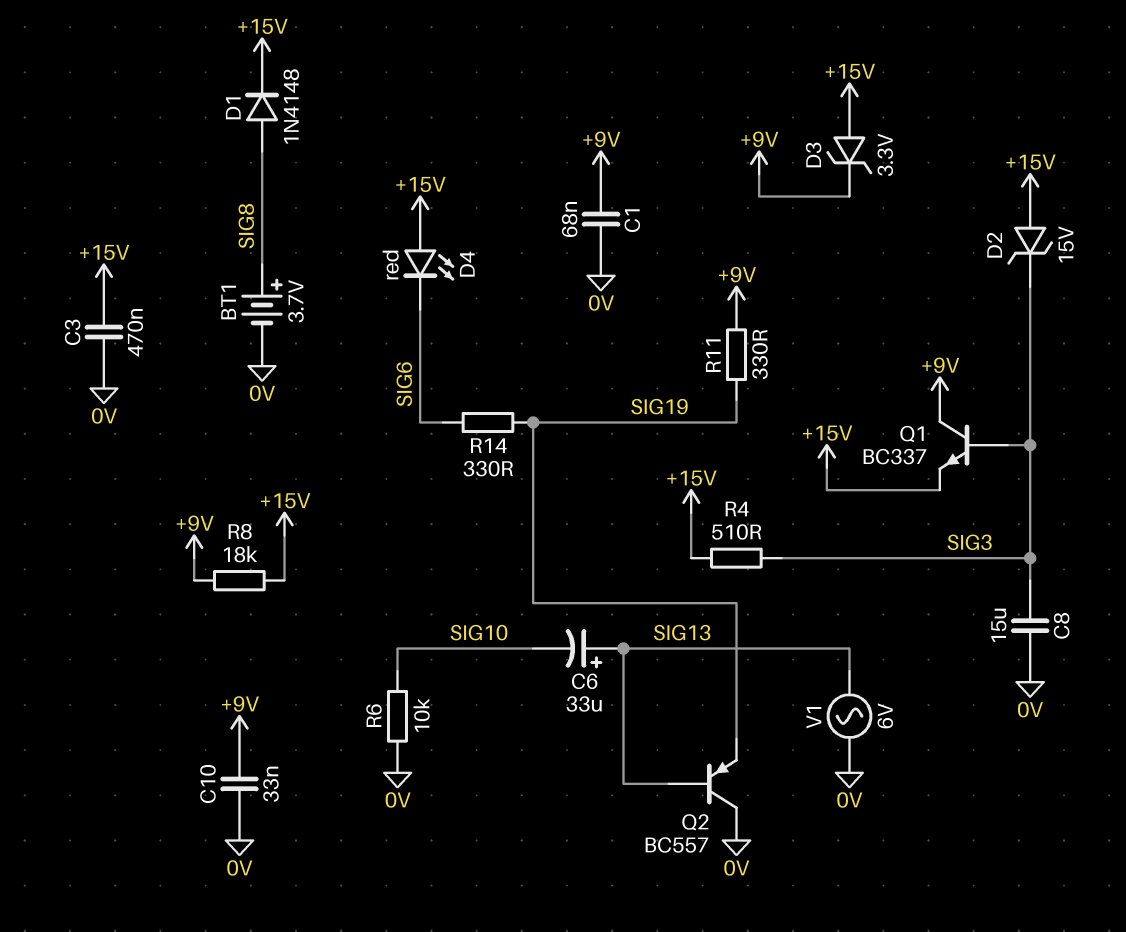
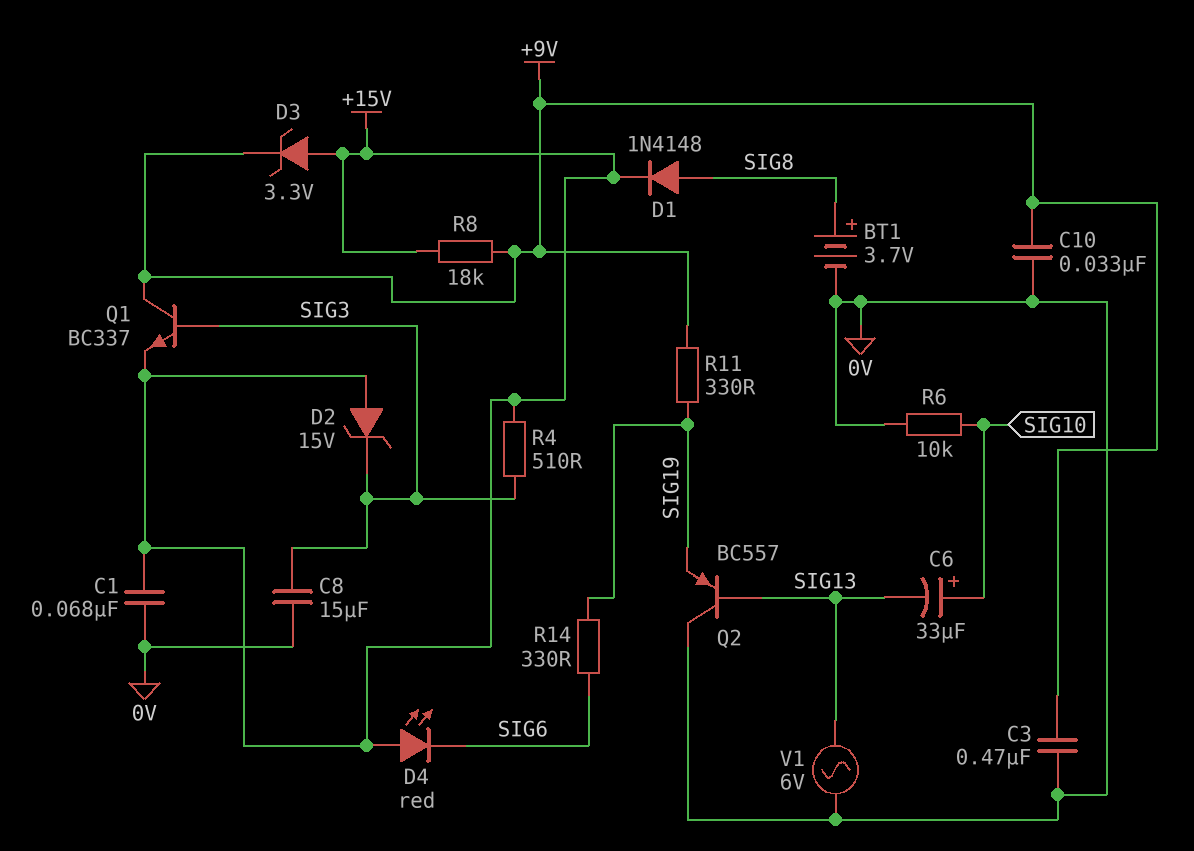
C1: 68nF (+9V, 0V) -> 68nF (+15V, 0V)
C3: 470nF (+15V, 0V) -> 470nF (+9V, 0V)
C6: 33uF (plus SIG13, minus SIG10) -> 33uF (plus SIG10, minus SIG13)

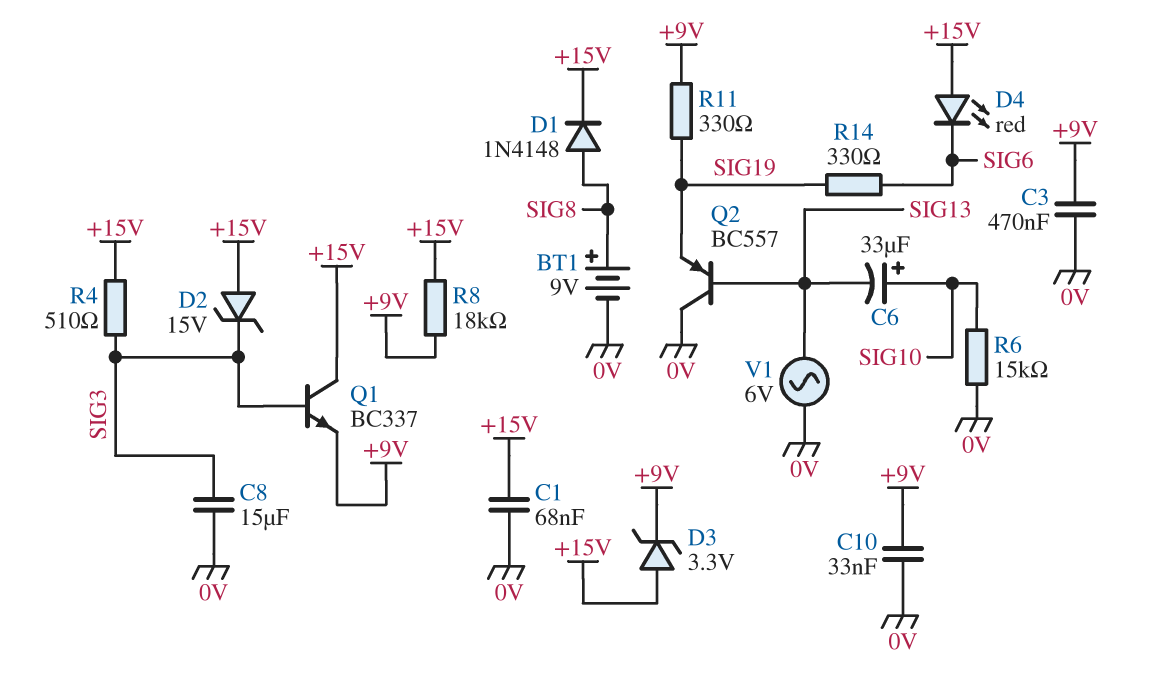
BT1: 3.7V (plus SIG8, minus 0V) -> 9V (plus SIG8, minus 0V)
Q1: NPN BC337 (B SIG3, C +9V, E +15V) -> NPN BC337 (B SIG3, C +15V, E +9V)
R6: 10k (0V, SIG10) -> 15k (0V, SIG10)

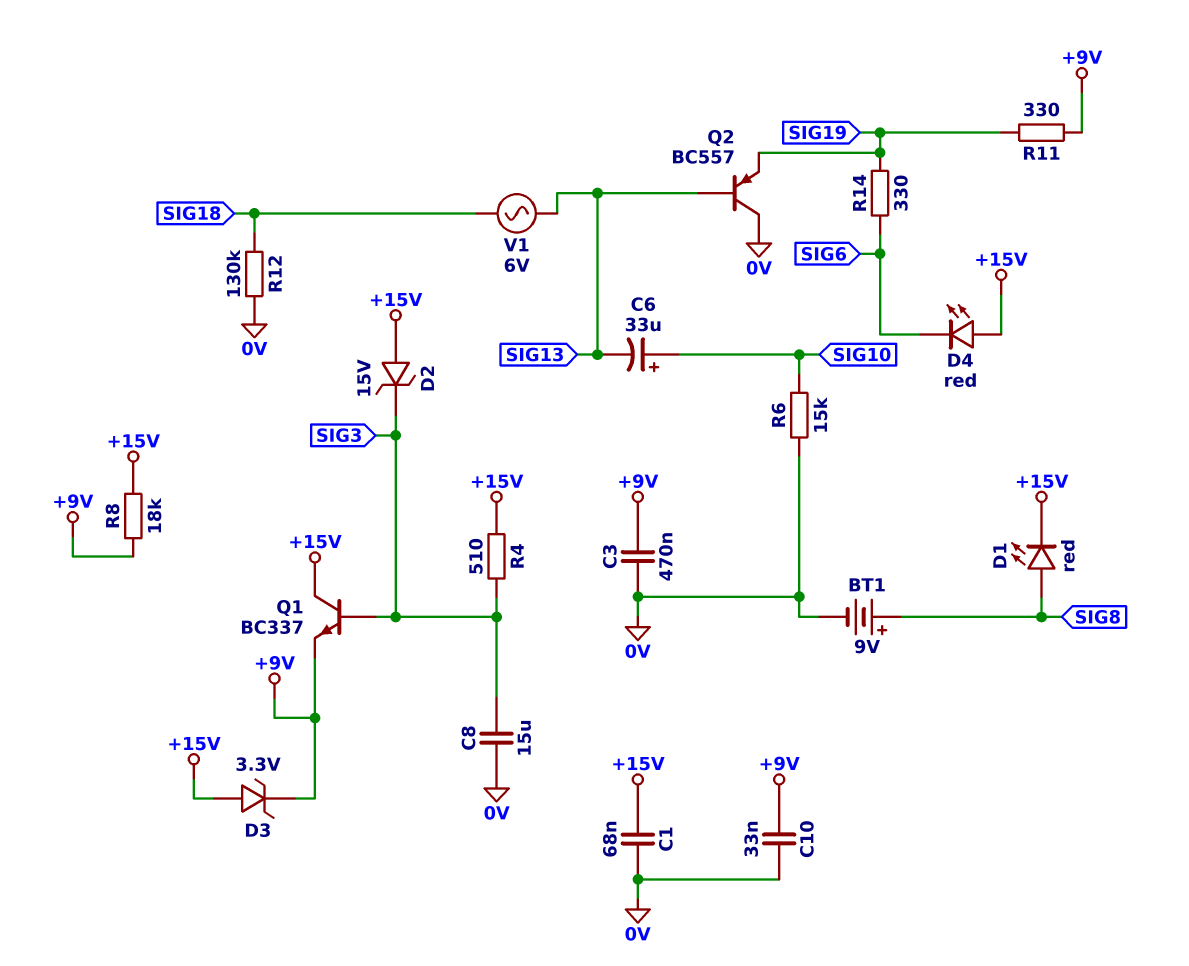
D1: diode 1N4148 (A SIG8, K +15V) -> LED red (A SIG8, K +15V)
R12: none -> 130k (0V, SIG18)
V1: AC 6V (0V, SIG13) -> AC 6V (SIG13, SIG18)

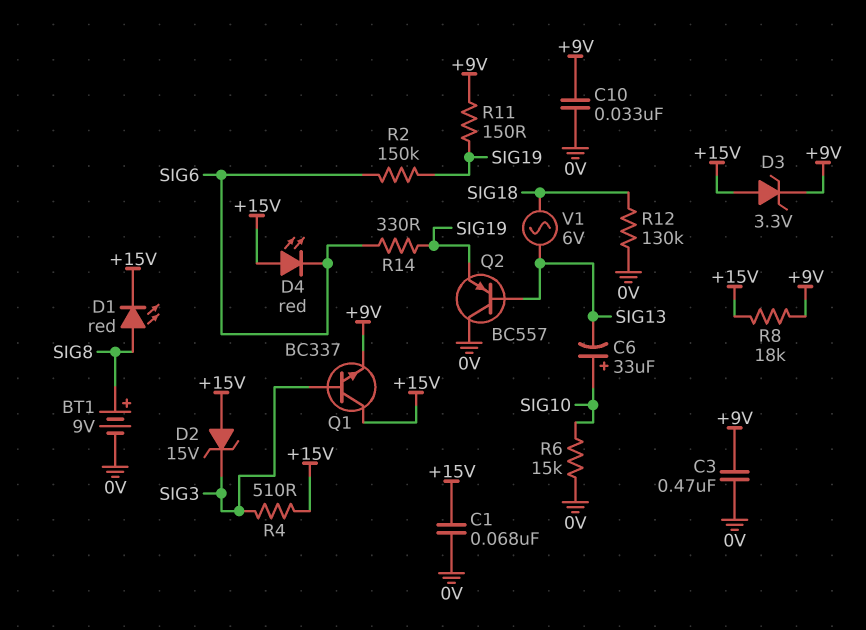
C8: 15uF (0V, SIG3) -> none
R2: none -> 150k (SIG6, SIG19)
R11: 330 (+9V, SIG19) -> 150 (+9V, SIG19)

